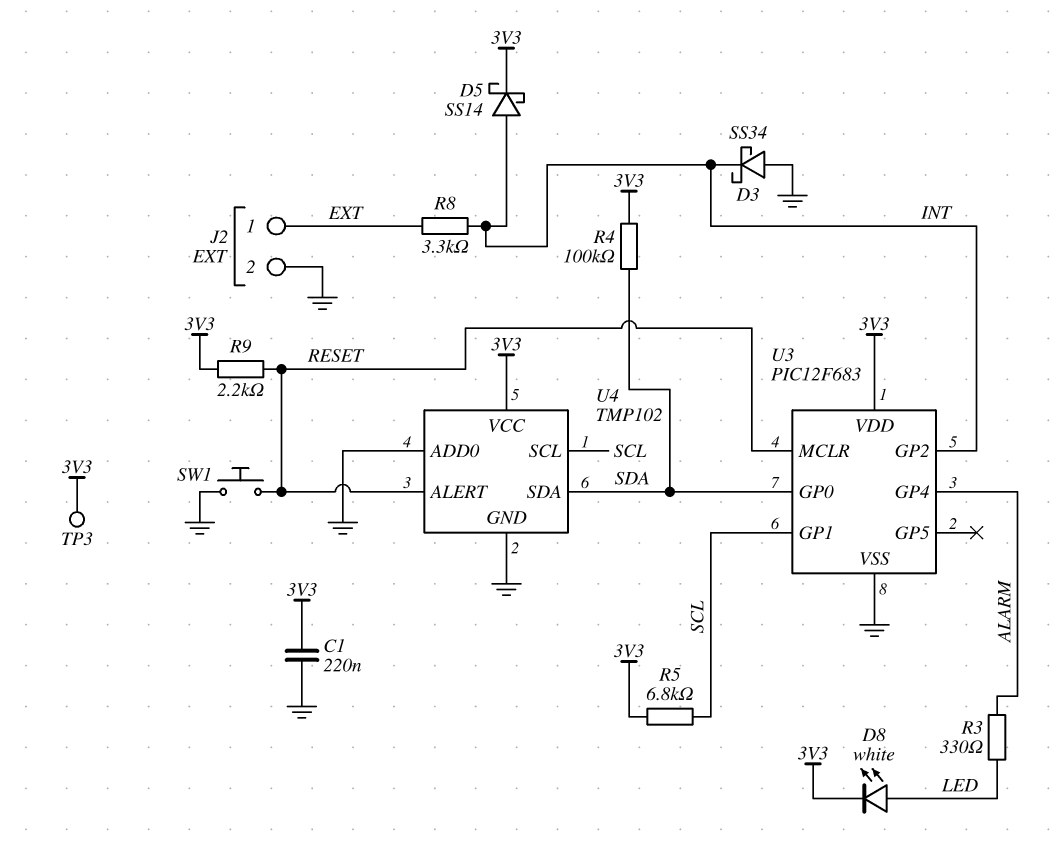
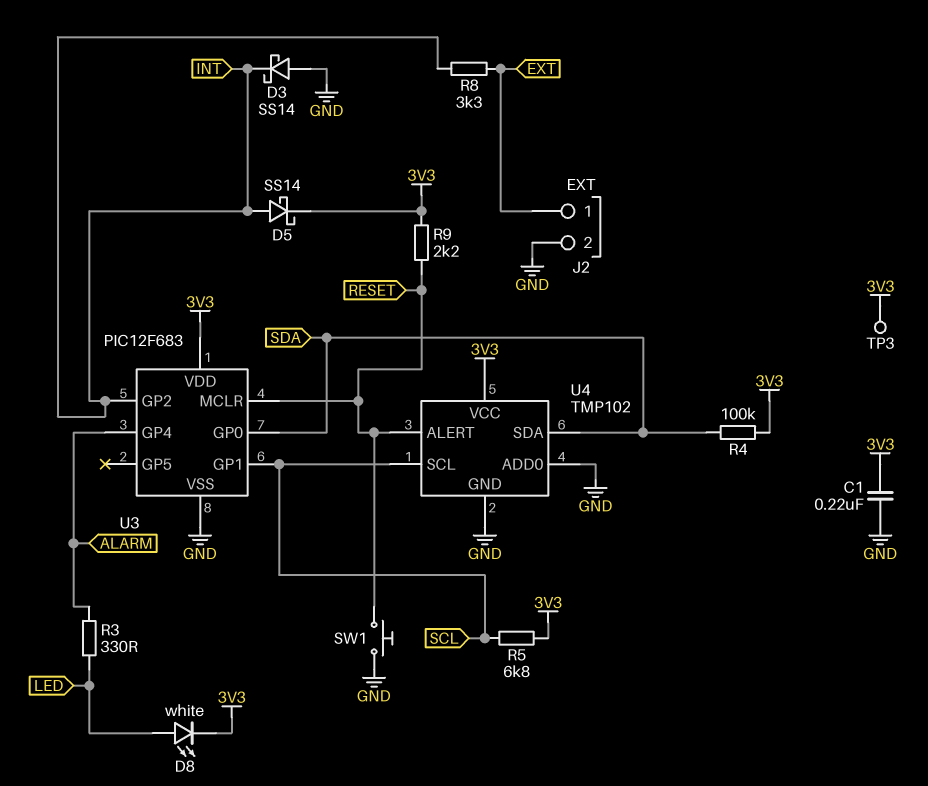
D3: schottky SS34 (A GND, K INT) -> schottky SS14 (A GND, K INT)

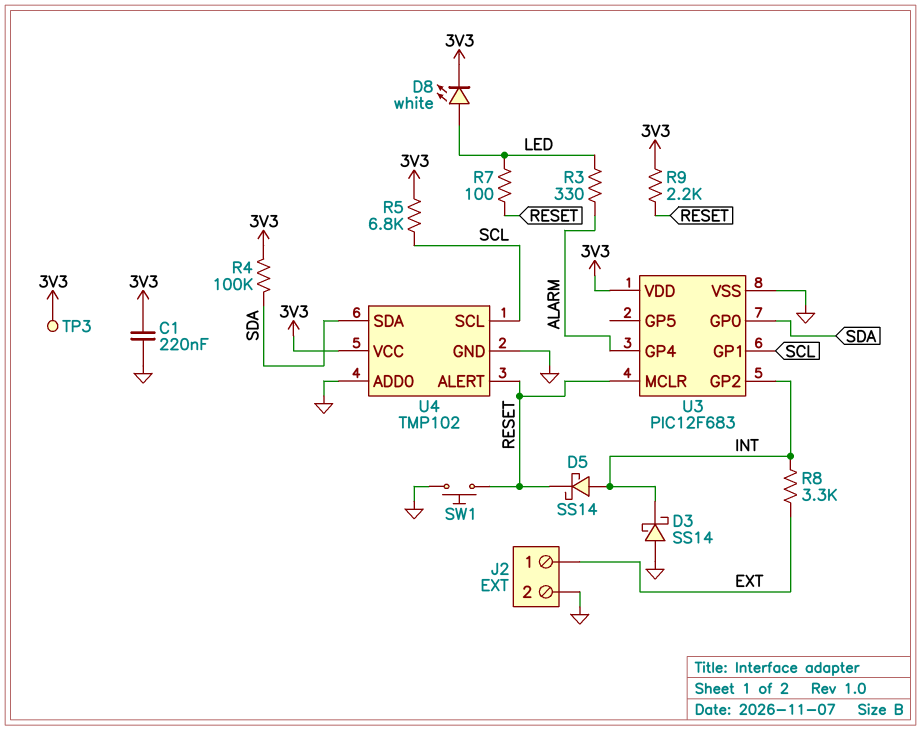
D5: schottky SS14 (A INT, K 3V3) -> schottky SS14 (A INT, K RESET)
R7: none -> 100 (LED, RESET)

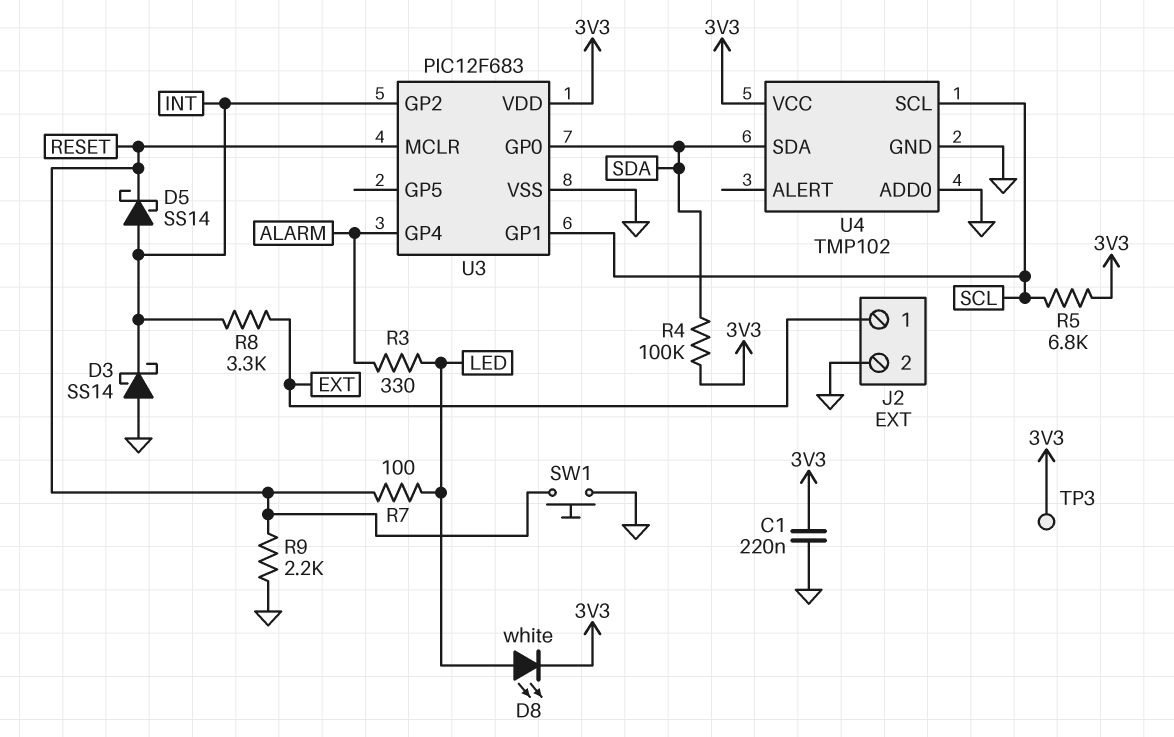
R9: 2.2k (3V3, RESET) -> 2.2k (GND, RESET)
U4 pin ALERT: RESET -> none

